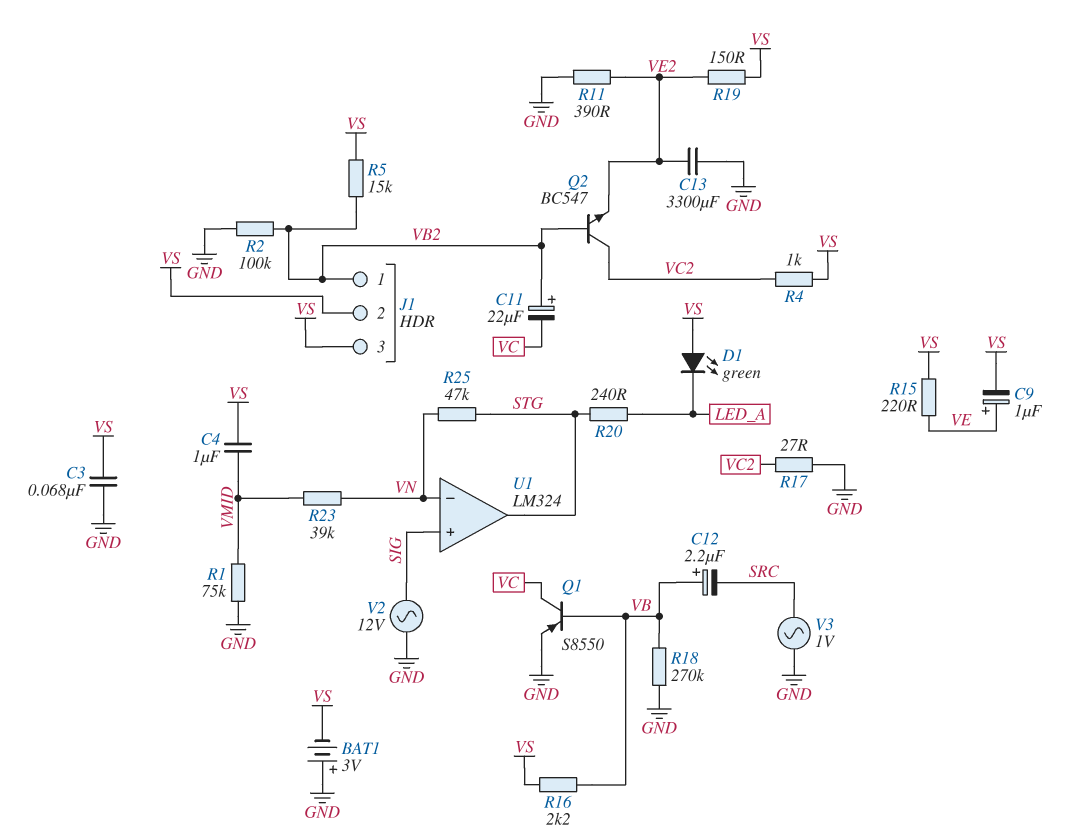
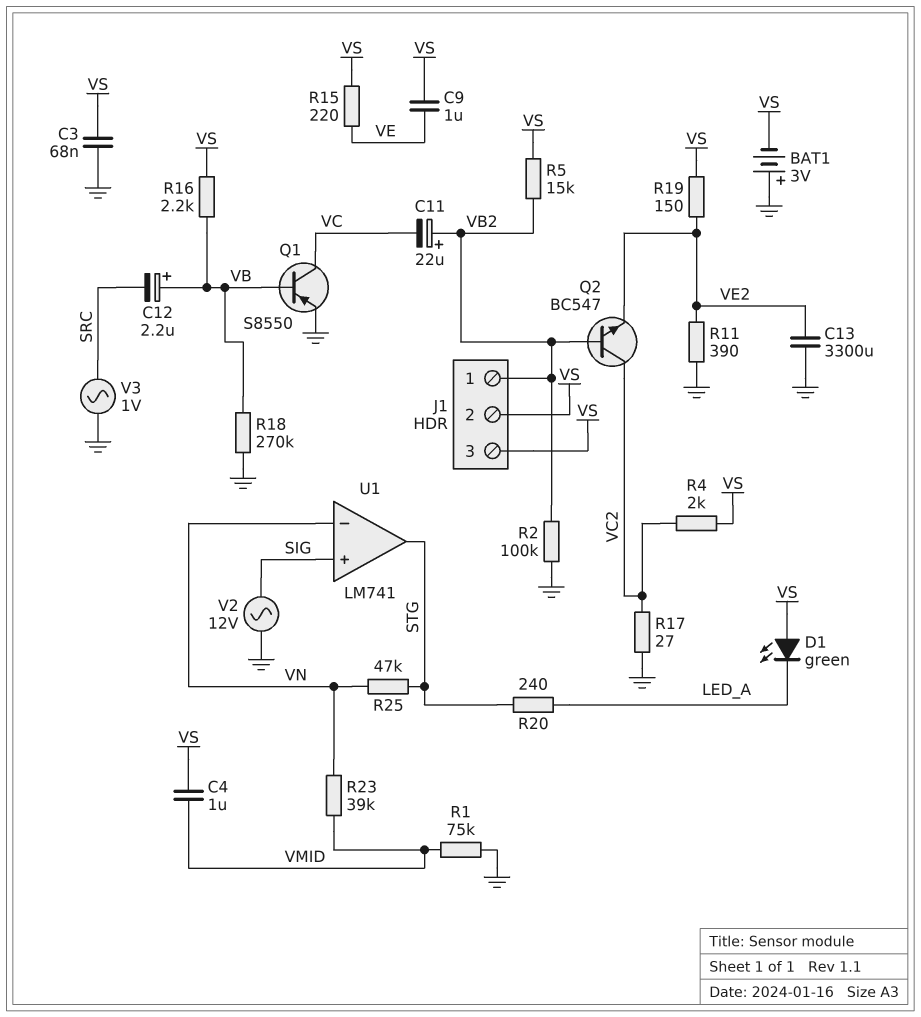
C9: 1uF (plus VE, minus VS) -> 1uF (VE, VS)
R4: 1k (VC2, VS) -> 2k (VC2, VS)
U1: LM324 -> LM741

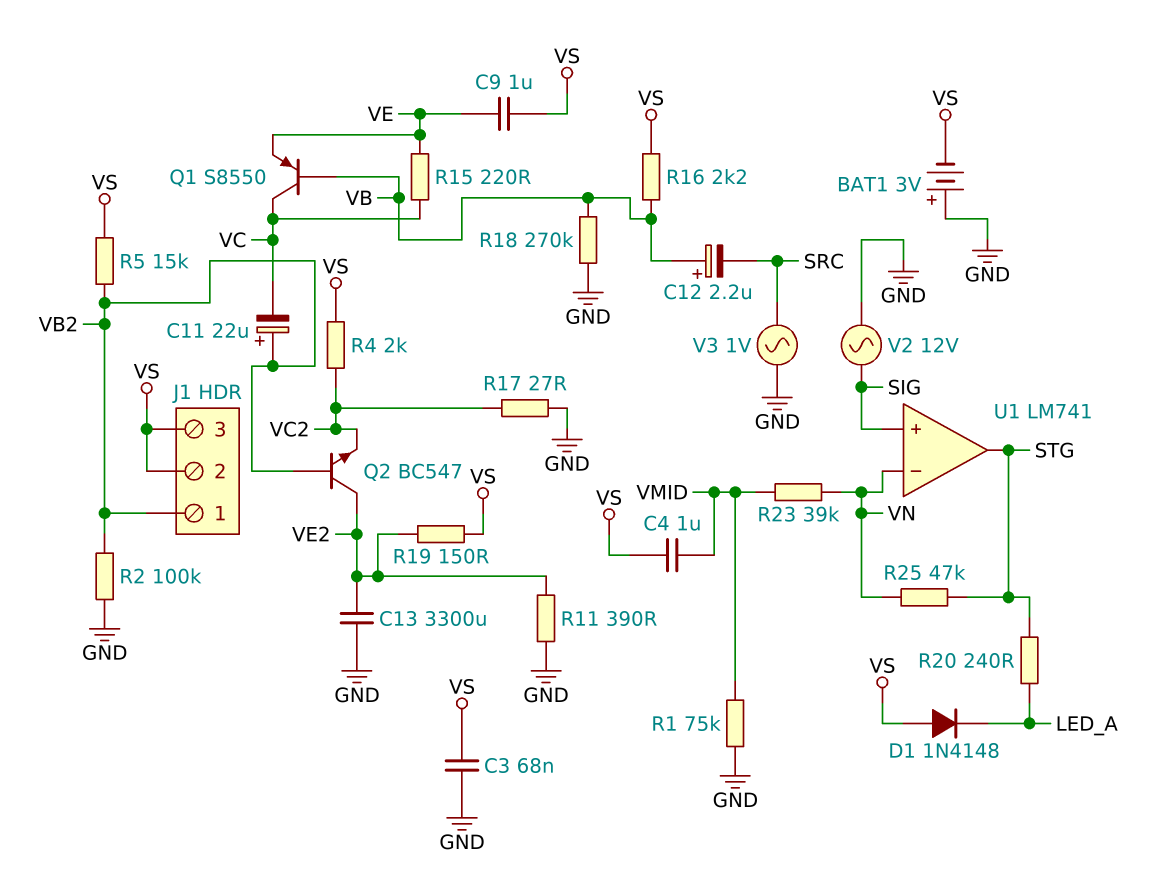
D1: LED green (A VS, K LED_A) -> diode 1N4148 (A VS, K LED_A)
Q1: PNP S8550 (B VB, C VC, E GND) -> PNP S8550 (B VB, C VC, E VE)
Q2: NPN BC547 (B VB2, C VC2, E VE2) -> NPN BC547 (B VB2, C VE2, E VC2)
R15: 220 (VE, VS) -> 220 (VC, VE)

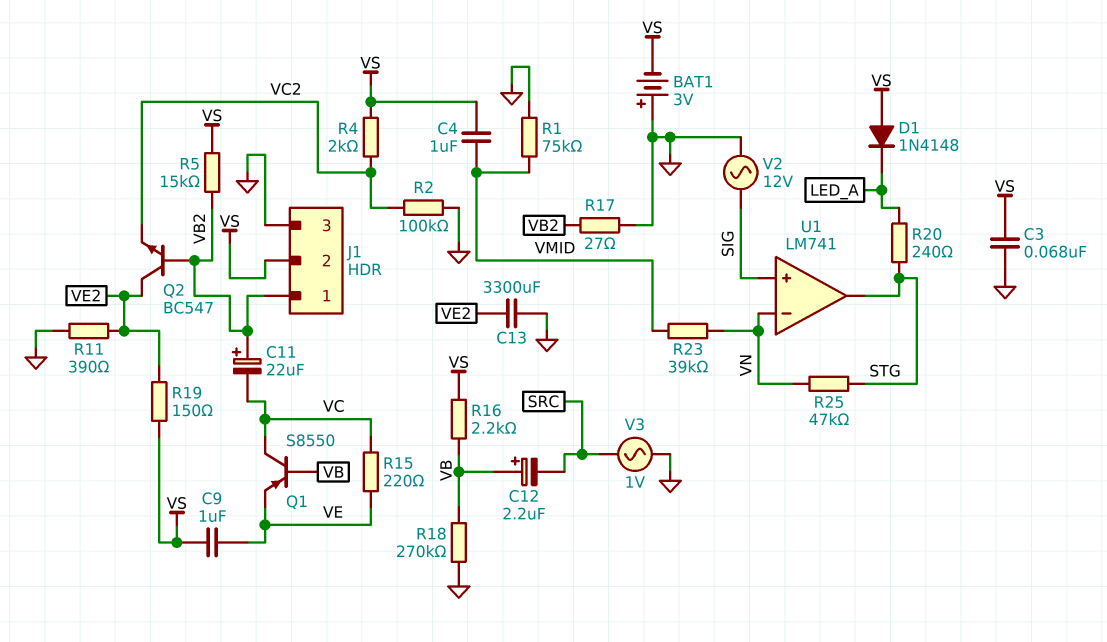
J1 pin 3: VS -> GND
R2: 100k (GND, VB2) -> 100k (GND, VC2)
R17: 27 (GND, VC2) -> 27 (GND, VB2)

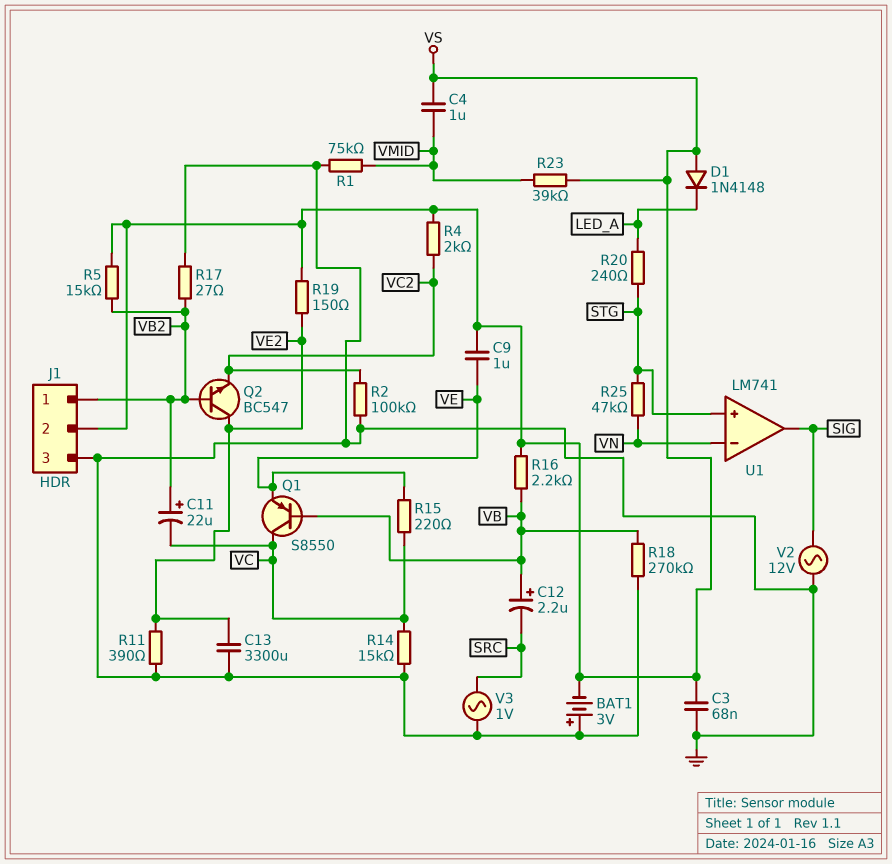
R14: none -> 15k (GND, VC)
R23: 39k (VMID, VN) -> 39k (VMID, VS)
U1 pin in+: SIG -> STG
U1 pin out: STG -> SIG

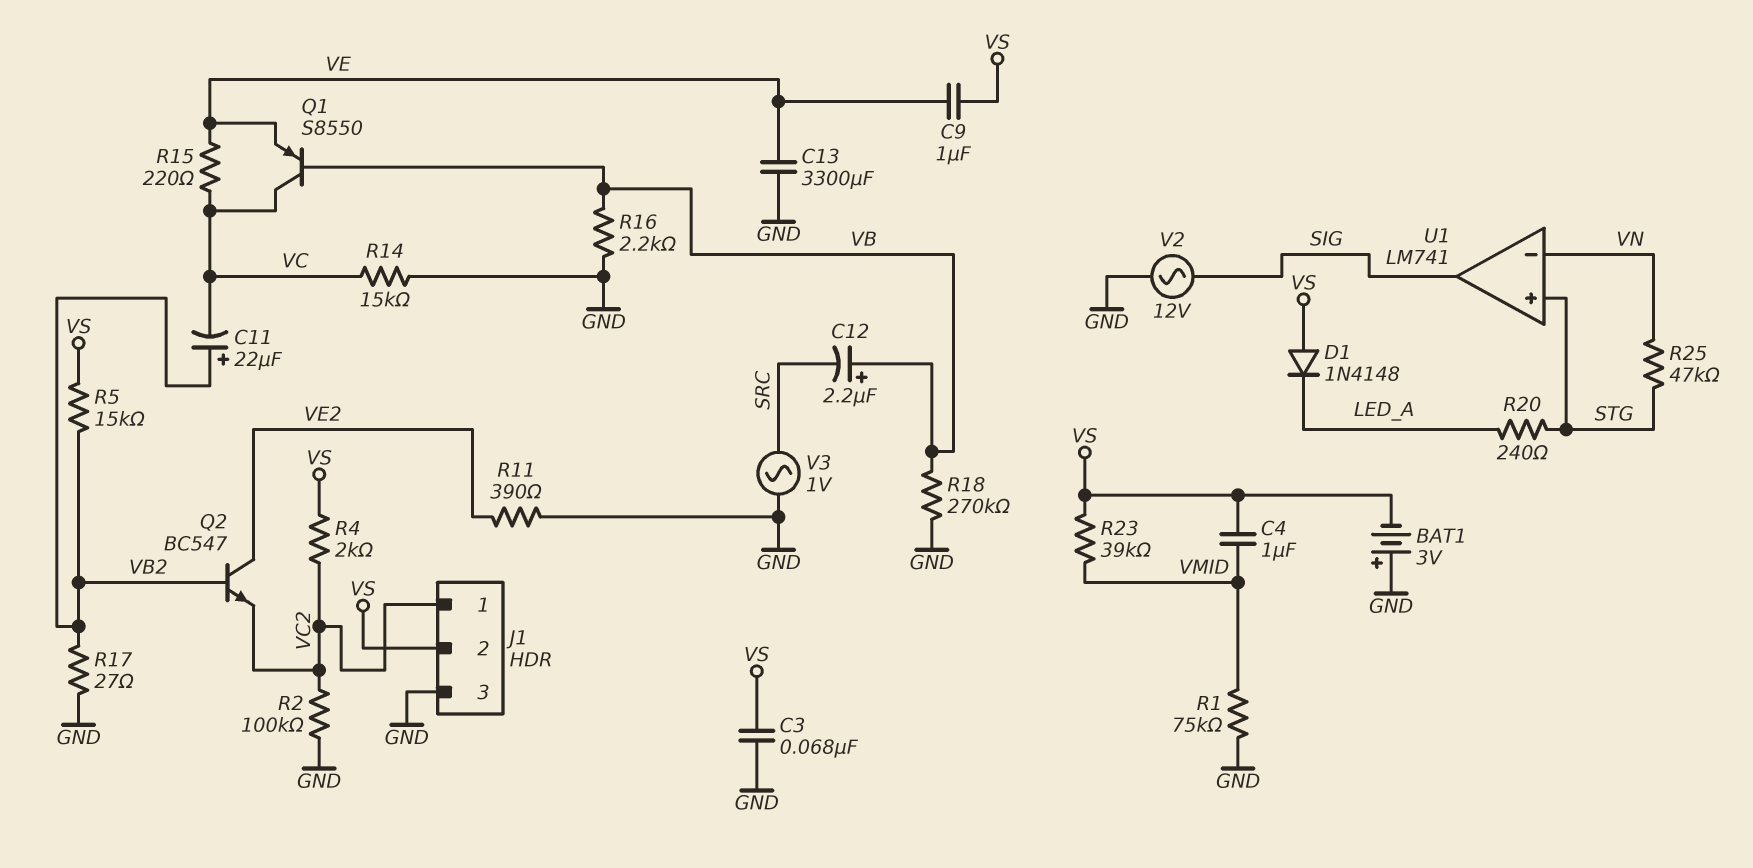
C13: 3300uF (GND, VE2) -> 3300uF (GND, VE)
J1 pin 1: VB2 -> VC2
R16: 2.2k (VB, VS) -> 2.2k (GND, VB)
R19: 150 (VE2, VS) -> none

